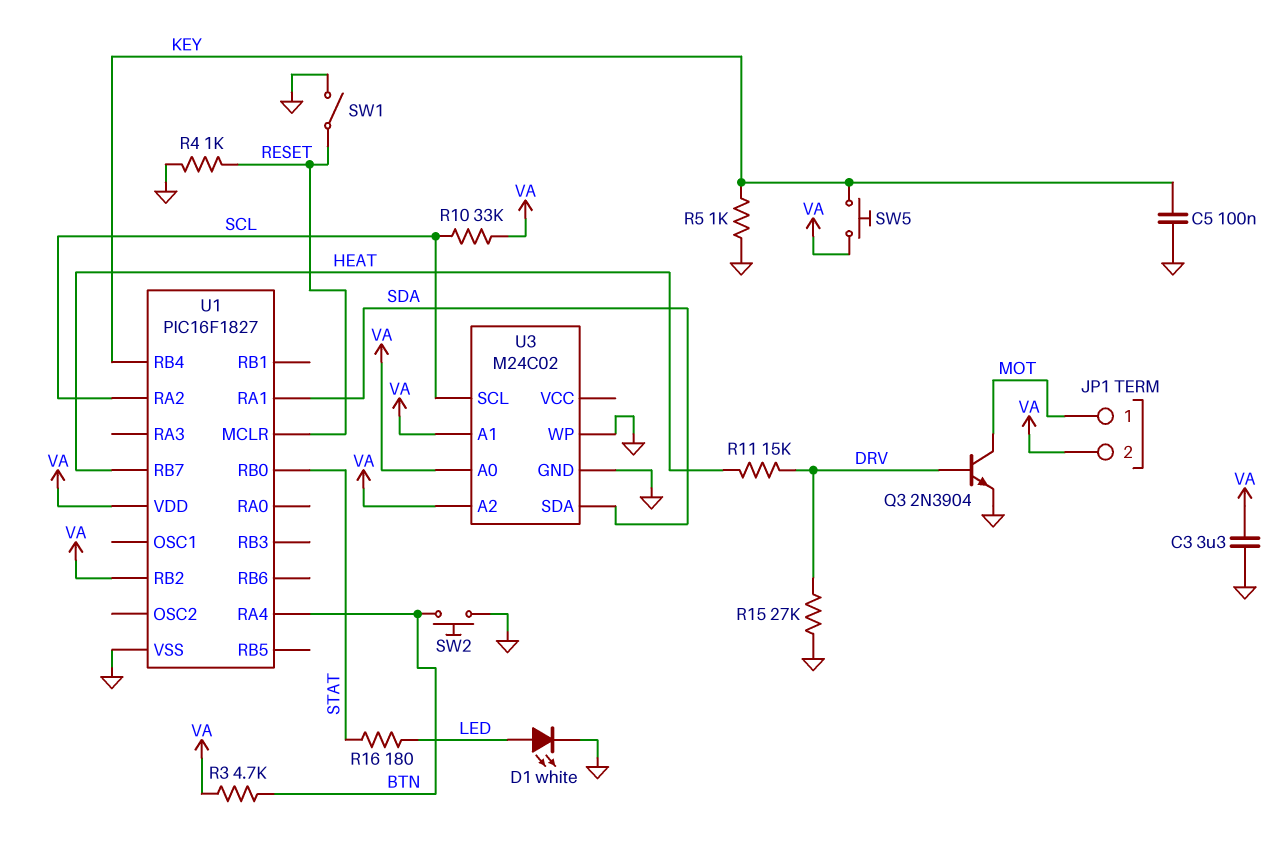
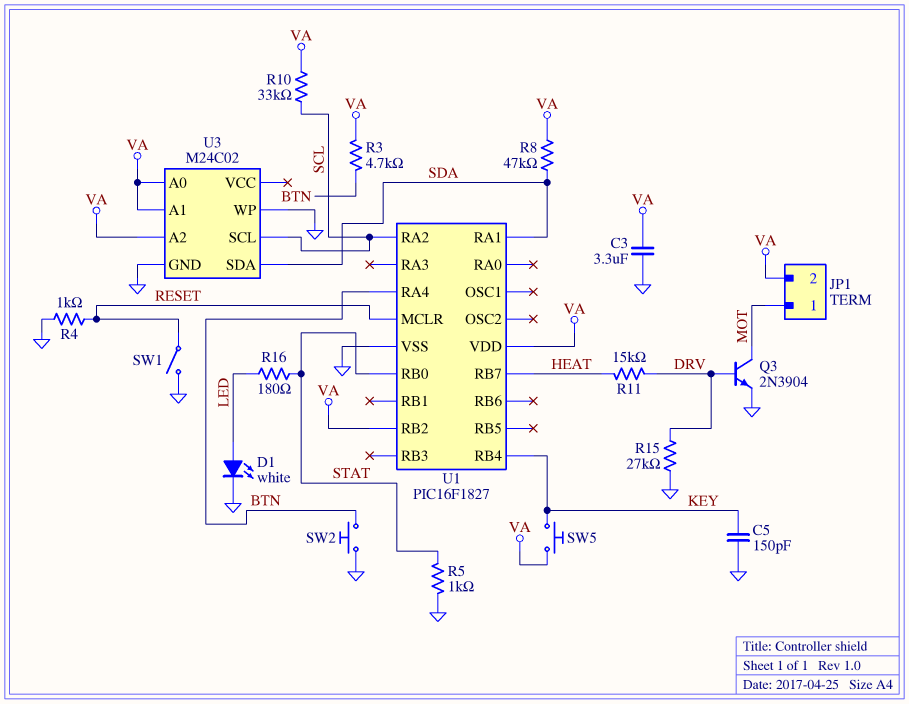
C5: 100nF (GND, KEY) -> 150pF (GND, KEY)
R5: 1k (GND, KEY) -> 1k (GND, STAT)
R8: none -> 47k (SDA, VA)

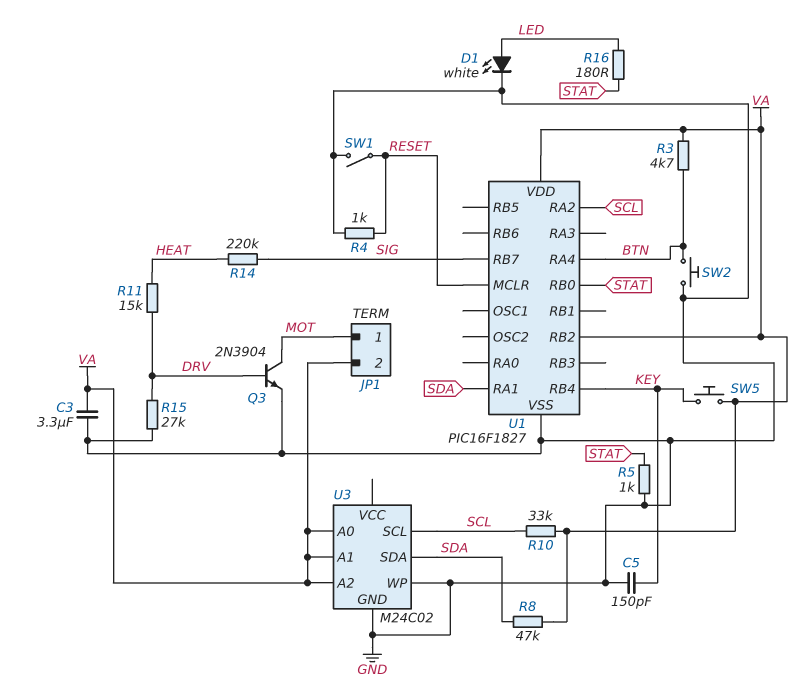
R14: none -> 220k (HEAT, SIG)
U1 pin RB7: HEAT -> SIG

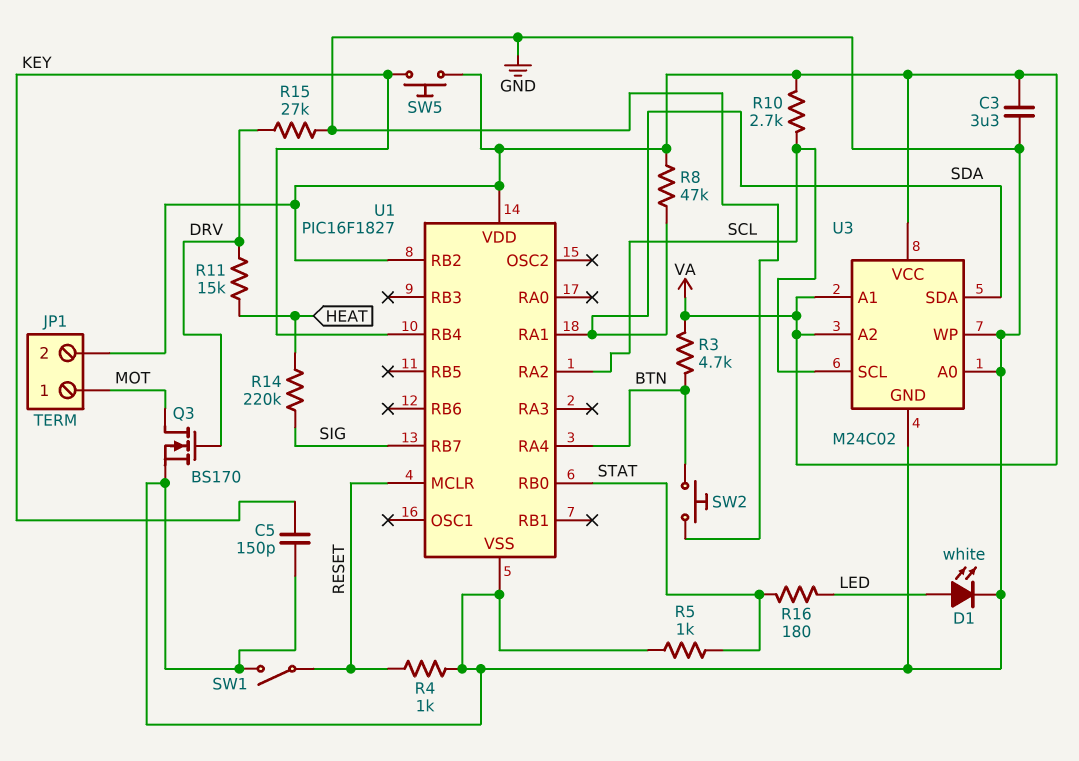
Q3: NPN 2N3904 (B DRV, C MOT, E GND) -> NMOS BS170 (G DRV, D MOT, S GND)
R10: 33k (SCL, VA) -> 2.7k (SCL, VA)
U3 pin A0: VA -> GND
U3 pin VCC: none -> VA

